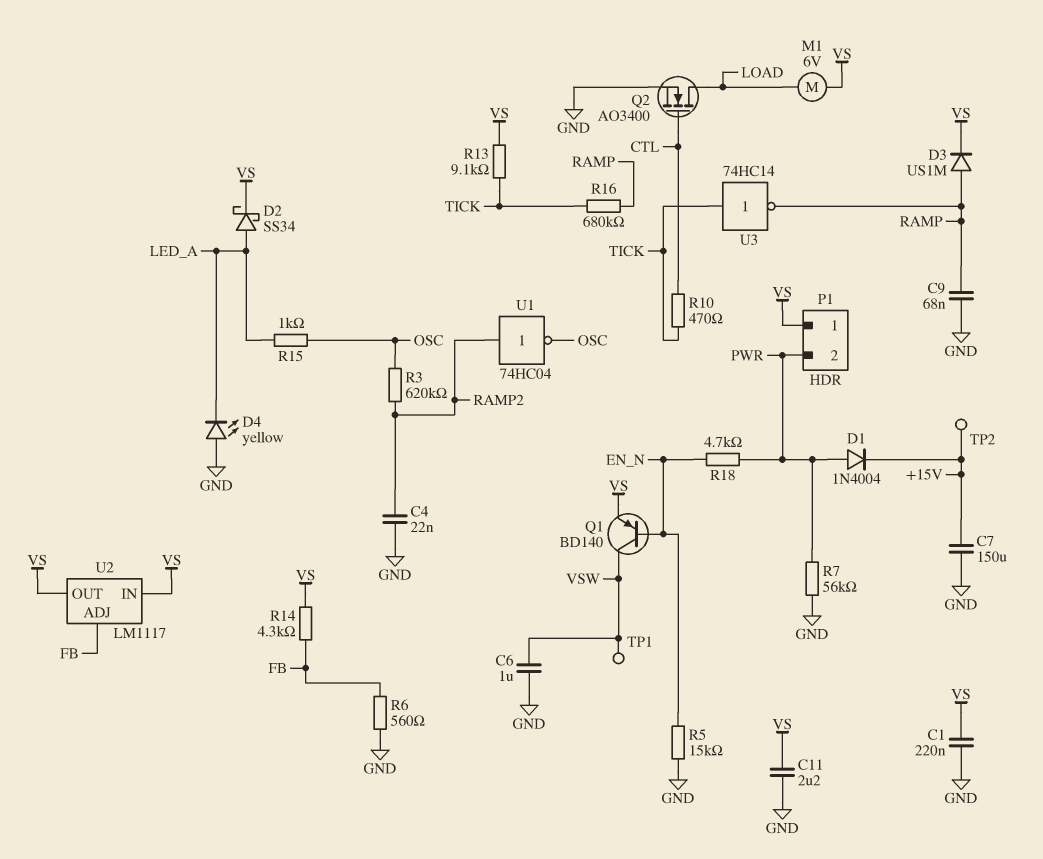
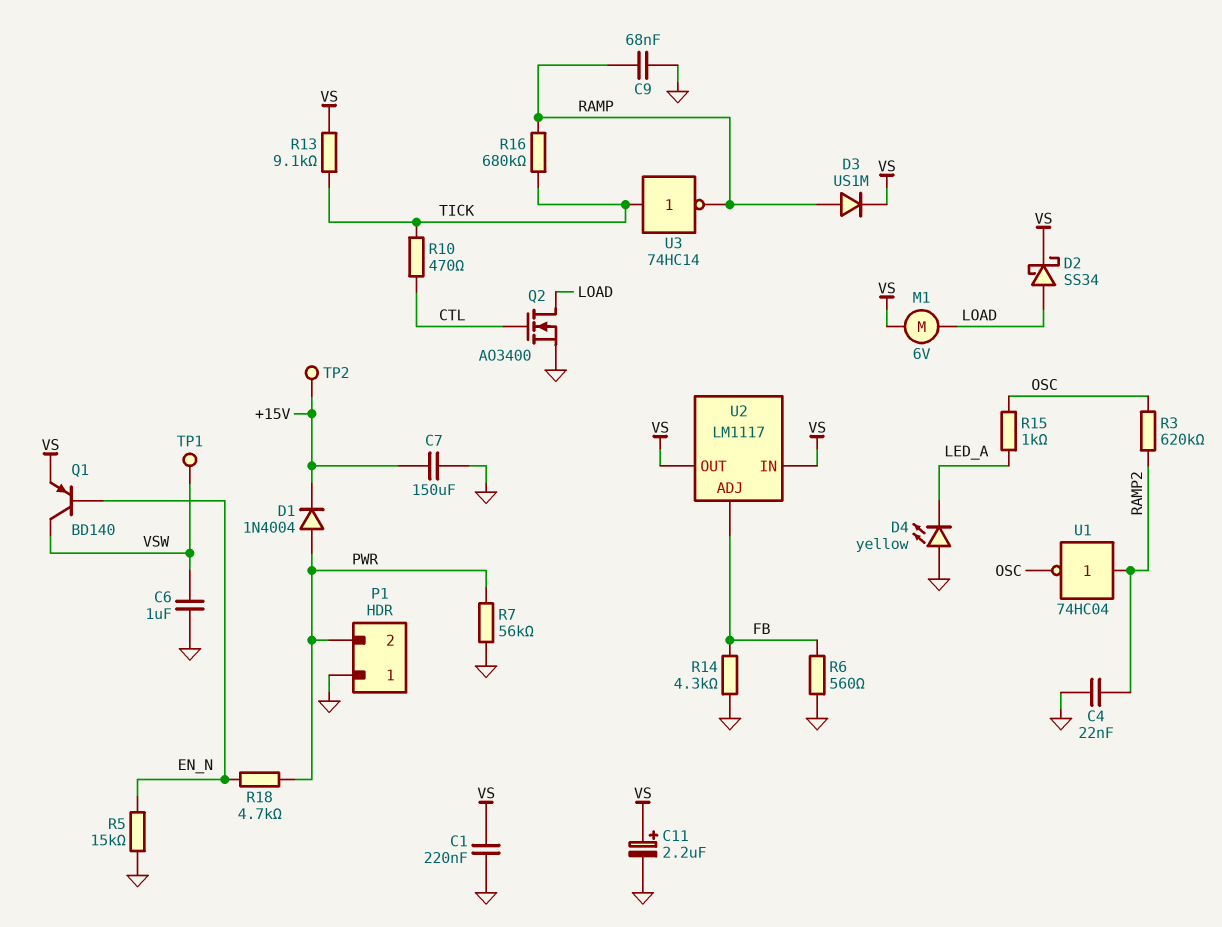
C11: 2.2uF (GND, VS) -> 2.2uF (plus VS, minus GND)
D2: schottky SS34 (A LED_A, K VS) -> schottky SS34 (A LOAD, K VS)
P1 pin 1: VS -> GND
R14: 4.3k (FB, VS) -> 4.3k (FB, GND)

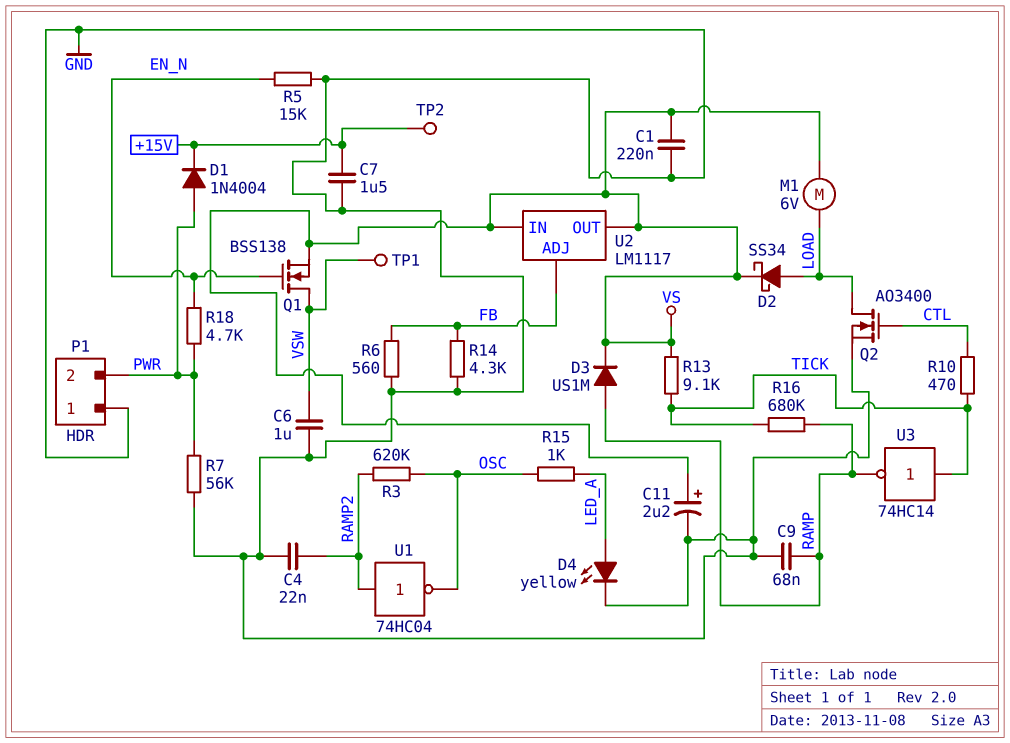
C7: 150uF (+15V, GND) -> 1.5uF (+15V, GND)
D4: LED yellow (A GND, K LED_A) -> LED yellow (A LED_A, K GND)
Q1: PNP BD140 (B EN_N, C VSW, E VS) -> NMOS BSS138 (G EN_N, D VSW, S VS)

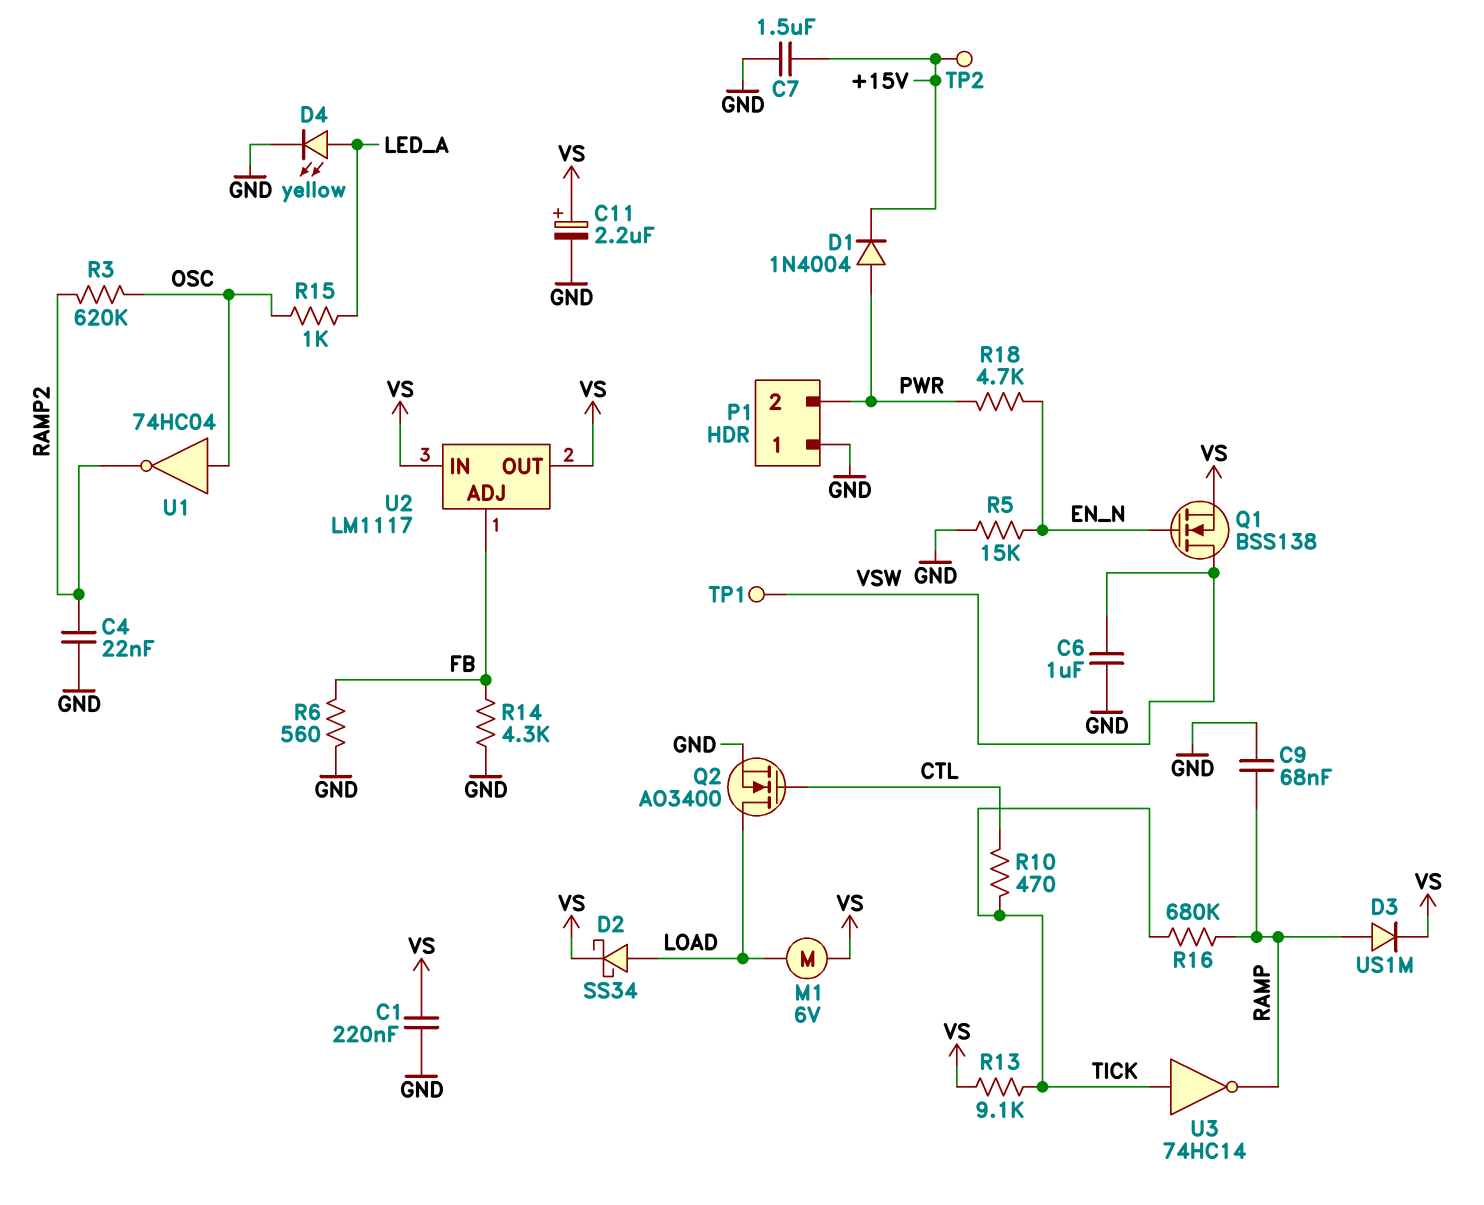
R7: 56k (GND, PWR) -> none
U1: NOT 74HC04 (in RAMP2, out OSC) -> NOT 74HC04 (in OSC, out RAMP2)

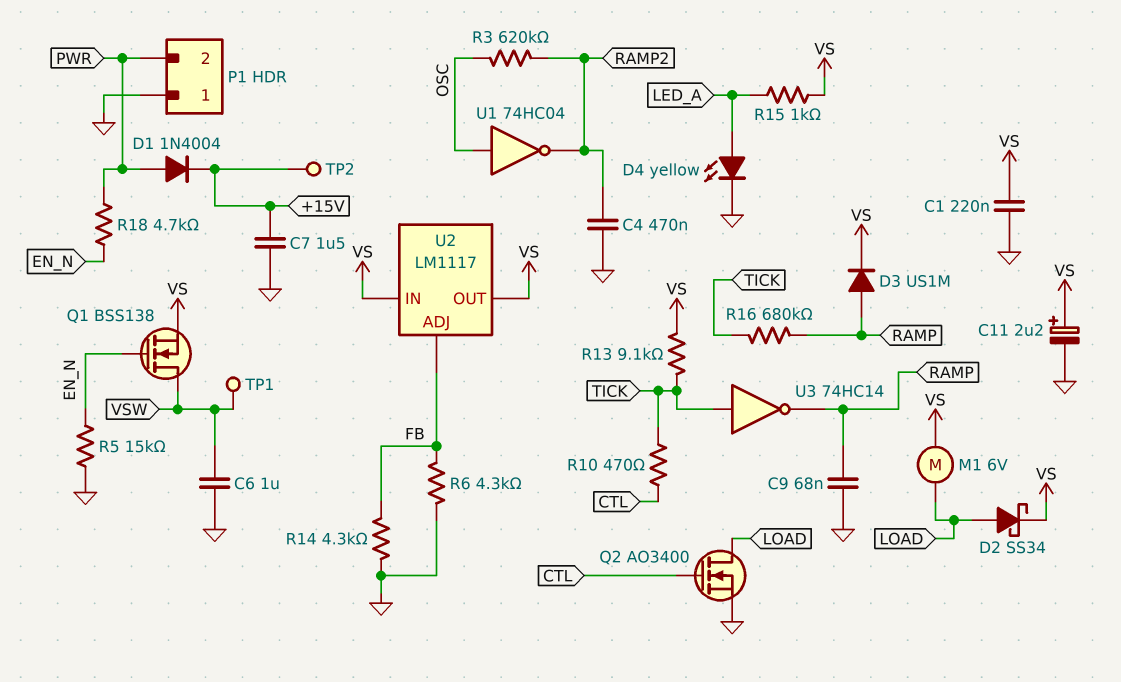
C4: 22nF (GND, RAMP2) -> 470nF (GND, RAMP2)
R6: 560 (FB, GND) -> 4.3k (FB, GND)
R15: 1k (LED_A, OSC) -> 1k (LED_A, VS)

